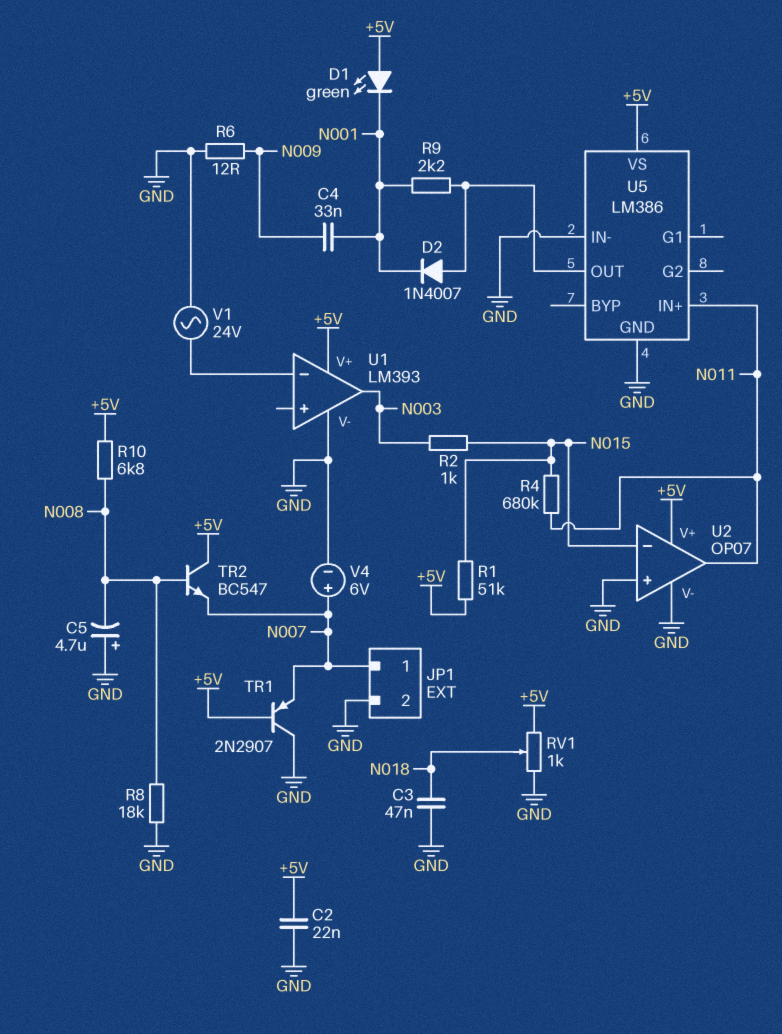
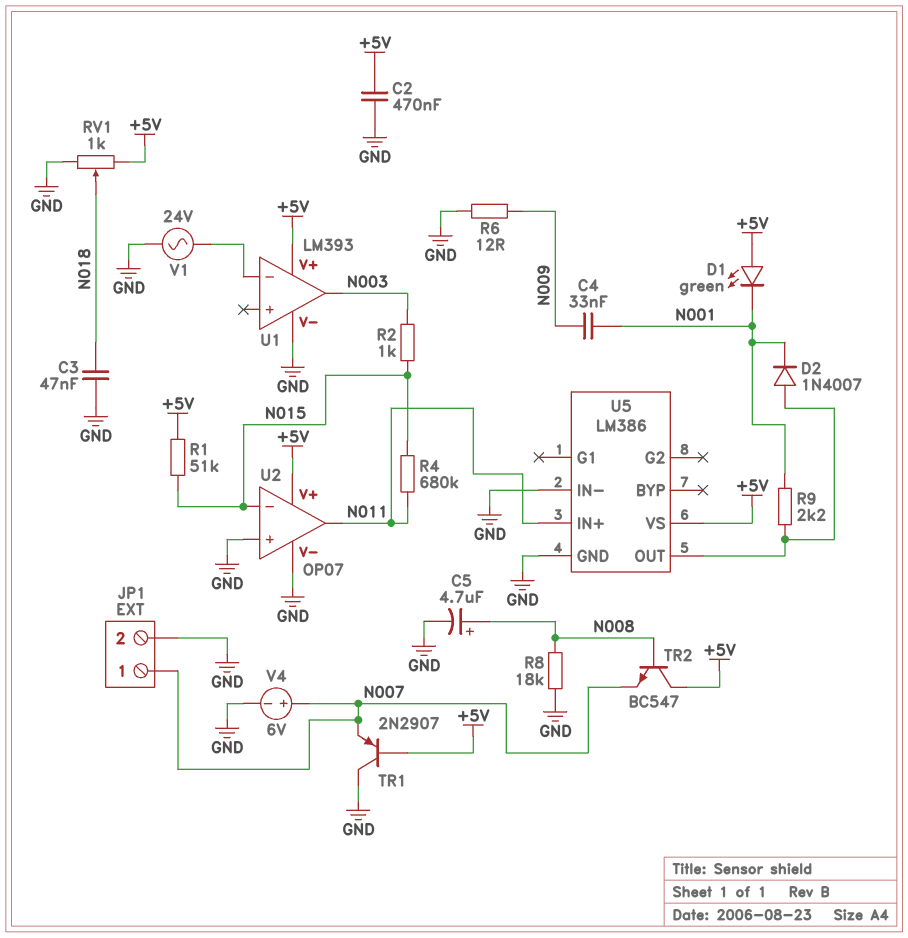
C2: 22nF (+5V, GND) -> 470nF (+5V, GND)
C5: 4.7uF (plus GND, minus N008) -> 4.7uF (plus N008, minus GND)
R10: 6.8k (+5V, N008) -> none

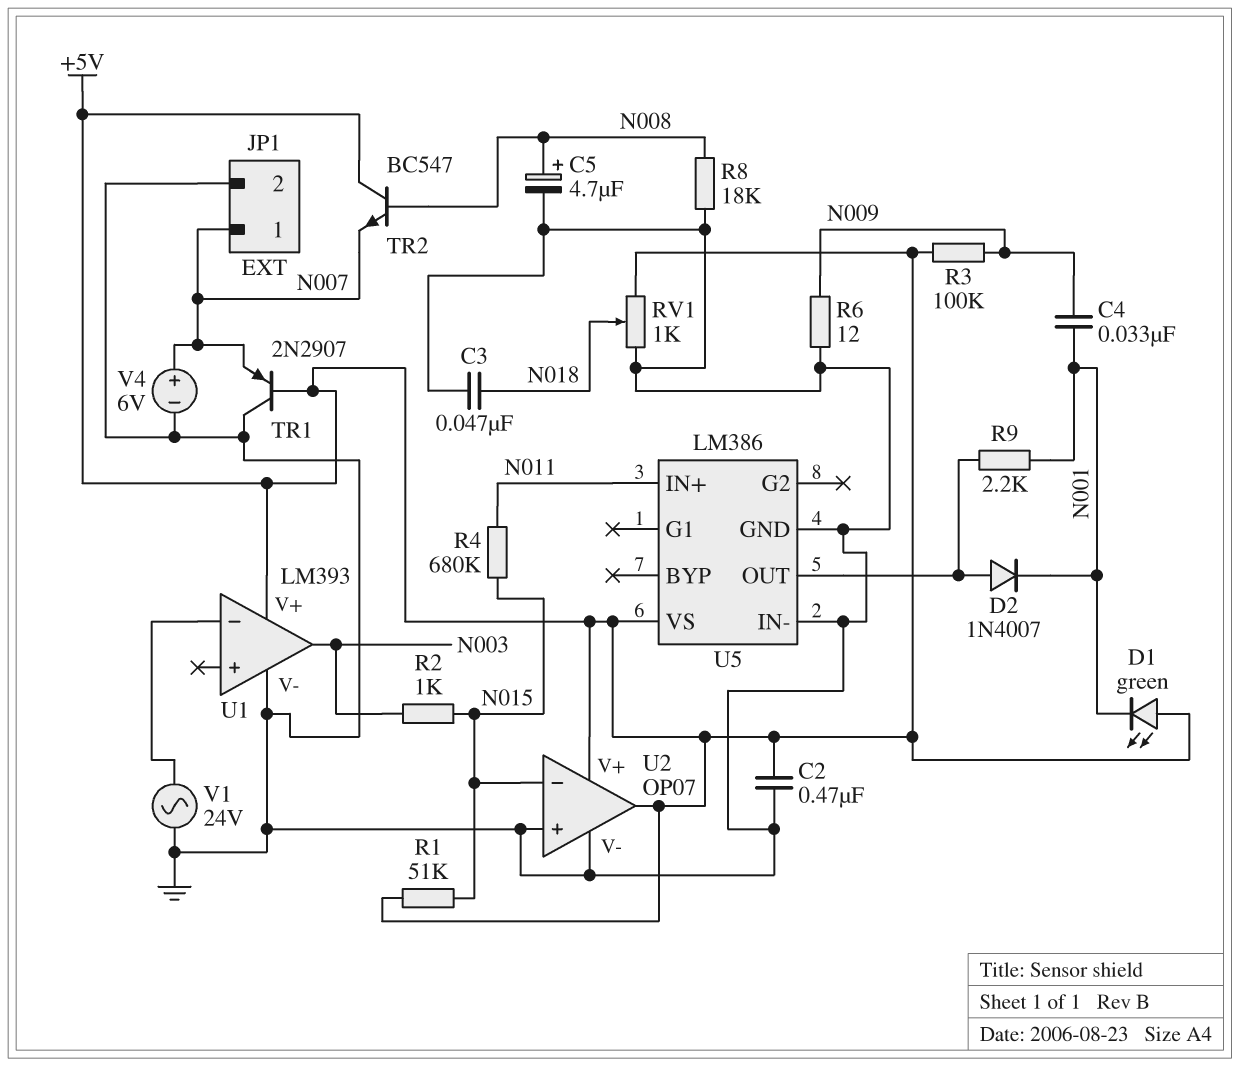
R3: none -> 100k (+5V, N009)
U2 pin out: N011 -> +5V

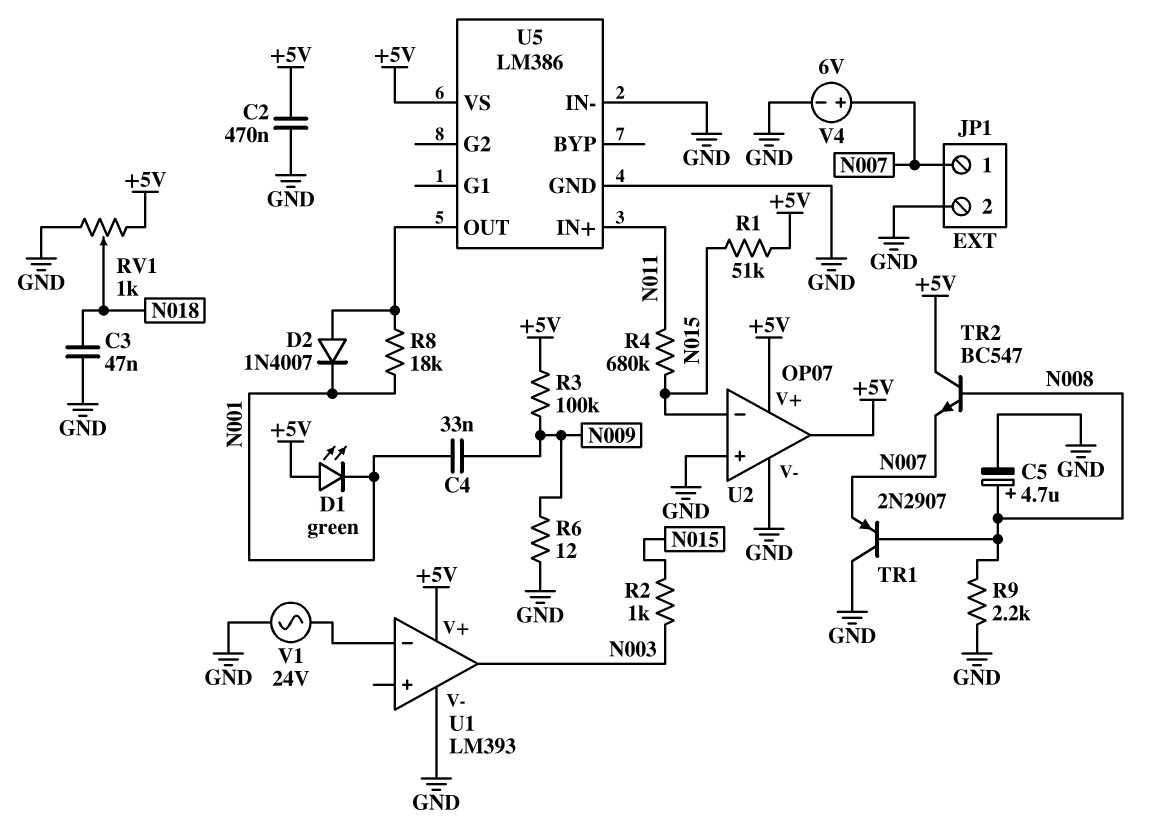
R8: 18k (GND, N008) -> 18k (N001, U5/OUT)
R9: 2.2k (N001, U5/OUT) -> 2.2k (GND, N008)
TR1: PNP 2N2907 (B +5V, C GND, E N007) -> PNP 2N2907 (B N008, C GND, E N007)

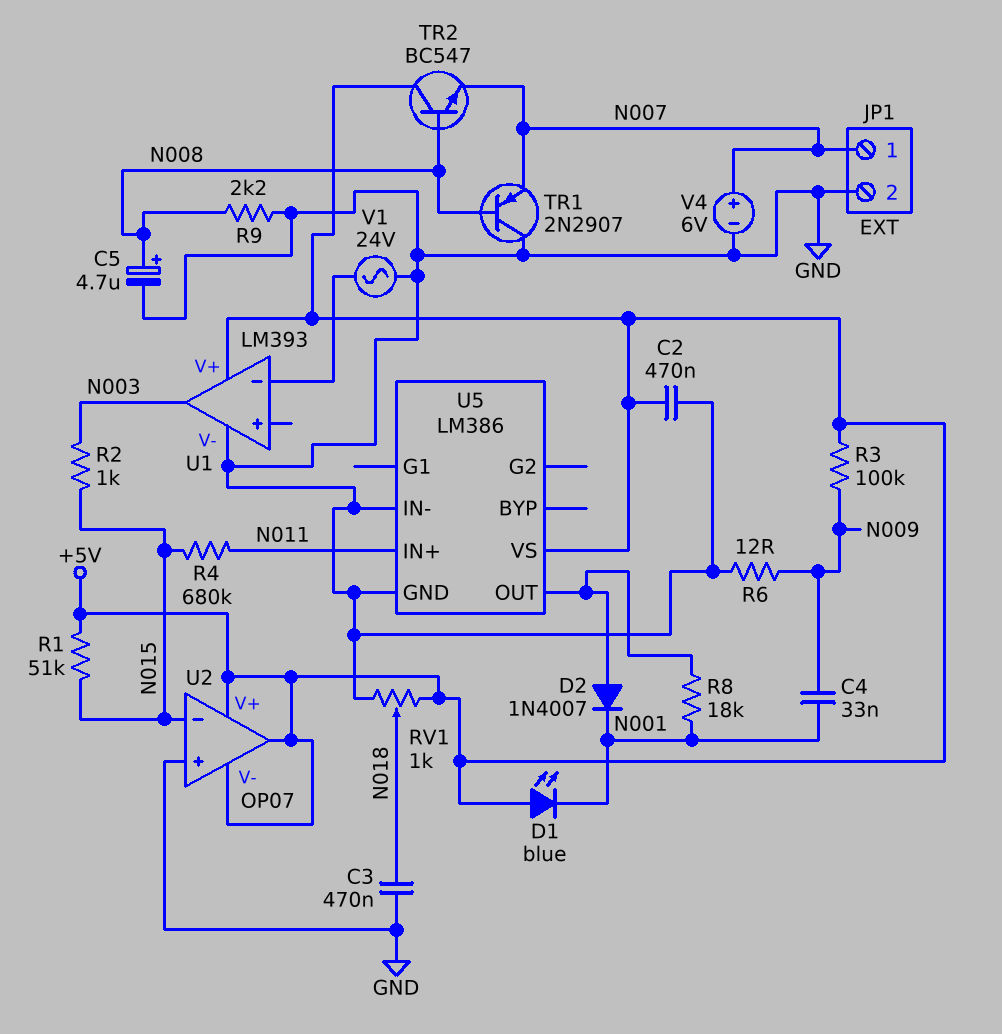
C3: 47nF (GND, N018) -> 470nF (GND, N018)
D1: LED green (A +5V, K N001) -> LED blue (A +5V, K N001)
U2 pin V-: GND -> +5V

